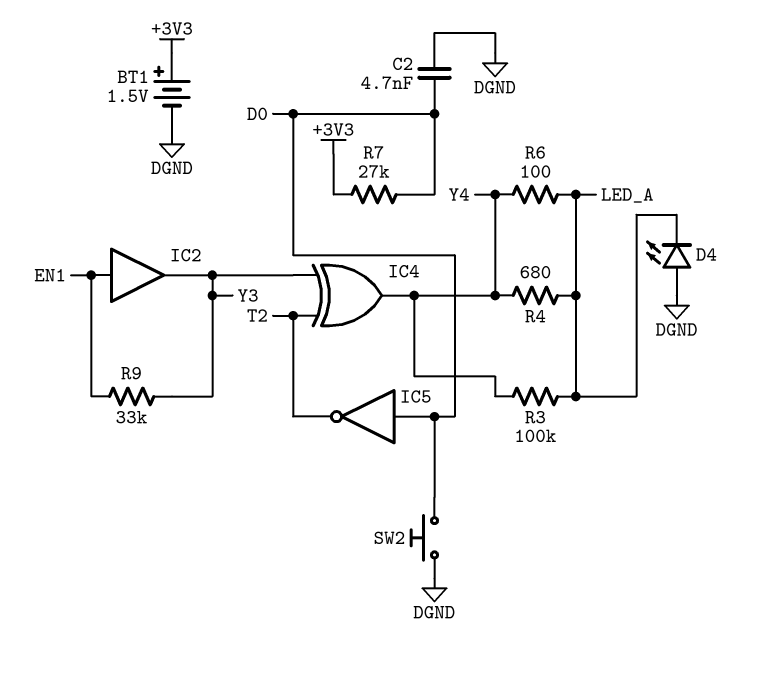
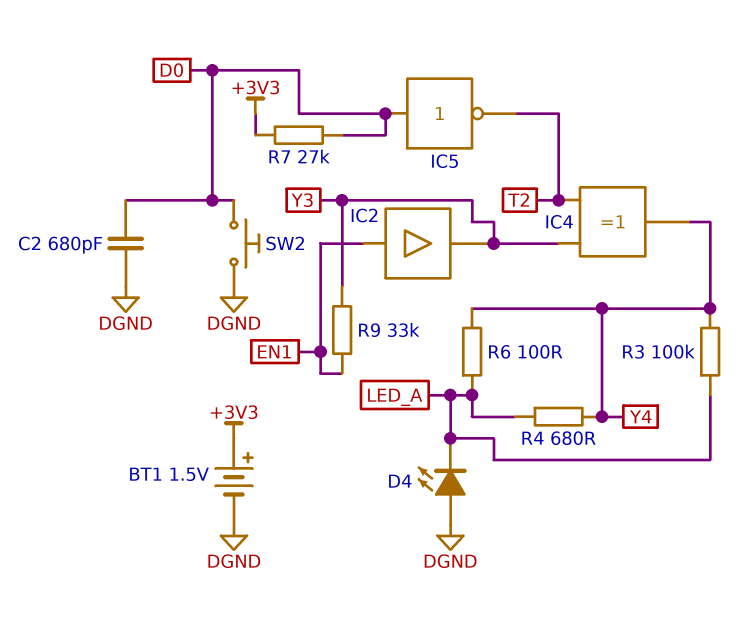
C2: 4.7nF (D0, DGND) -> 680pF (D0, DGND)

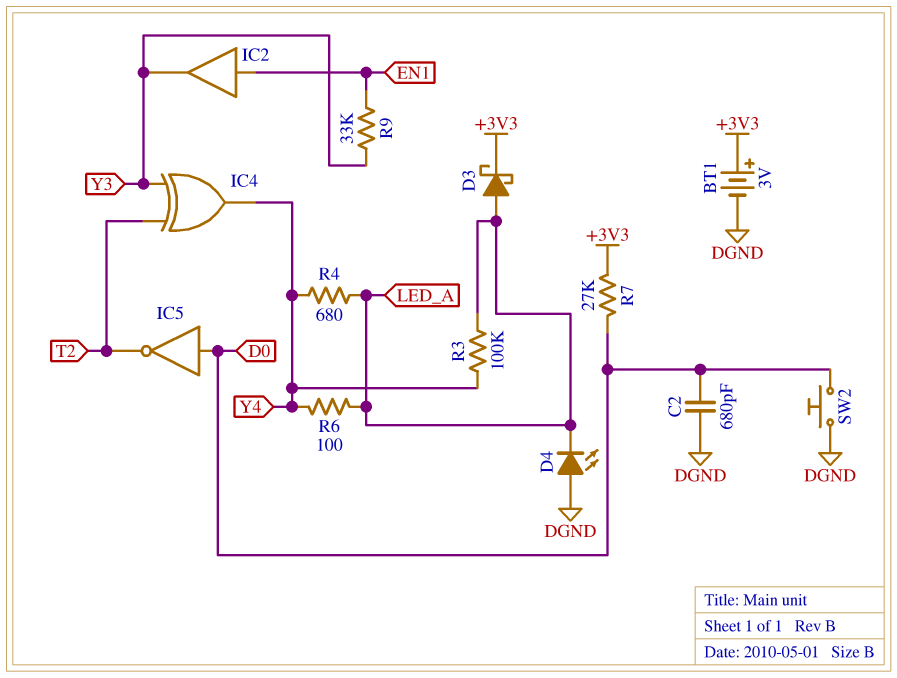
BT1: 1.5V (plus +3V3, minus DGND) -> 3V (plus +3V3, minus DGND)
D3: none -> schottky (A LED_A, K +3V3)

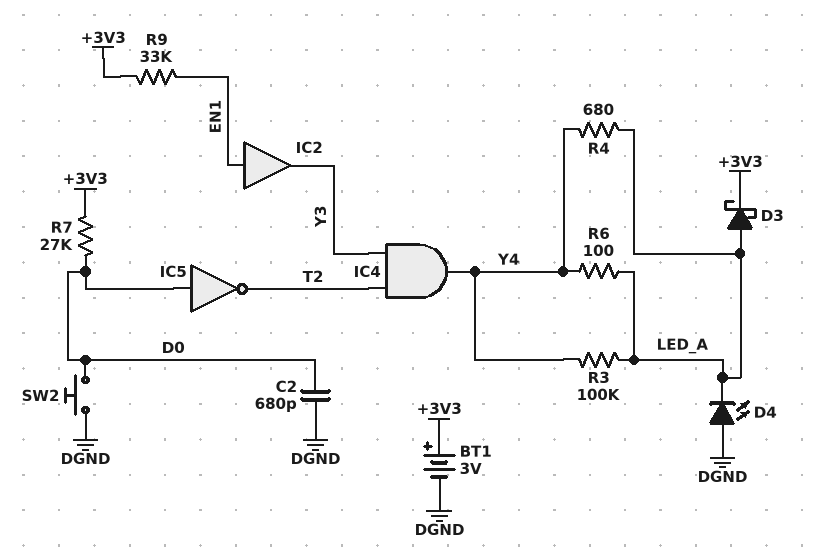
IC4: XOR (in T2, in Y3, out Y4) -> AND (in T2, in Y3, out Y4)
R9: 33k (EN1, Y3) -> 33k (+3V3, EN1)

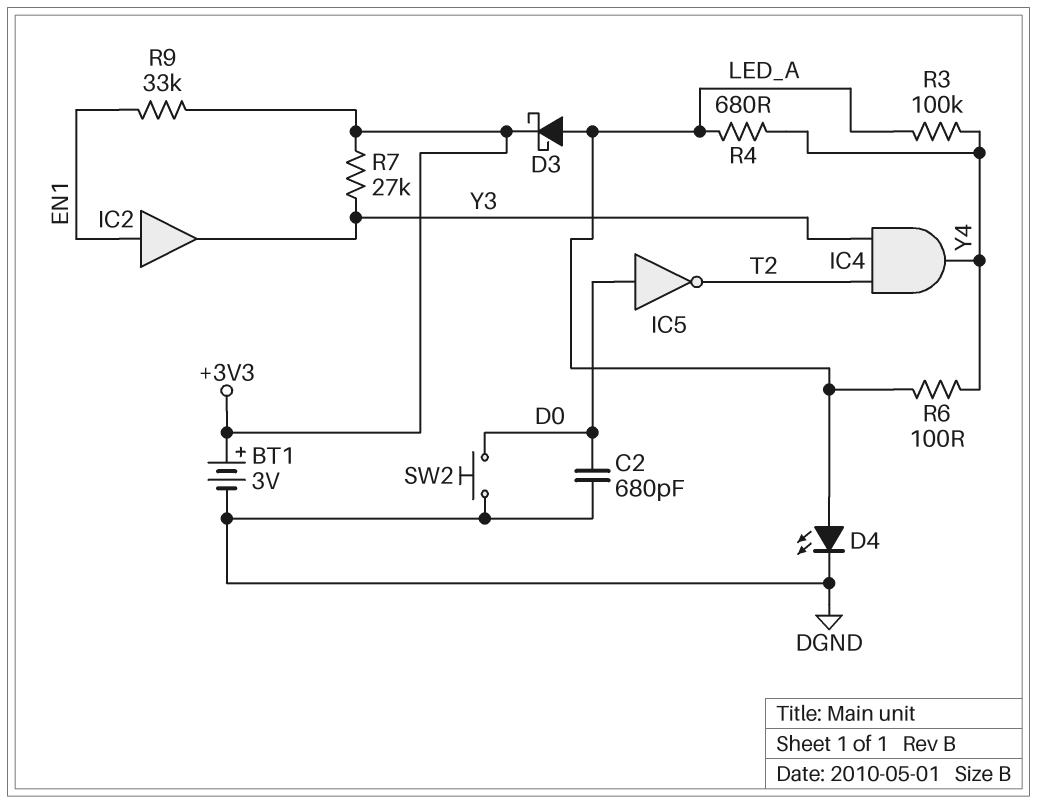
D4: LED (A DGND, K LED_A) -> LED (A LED_A, K DGND)
R7: 27k (+3V3, D0) -> 27k (+3V3, Y3)

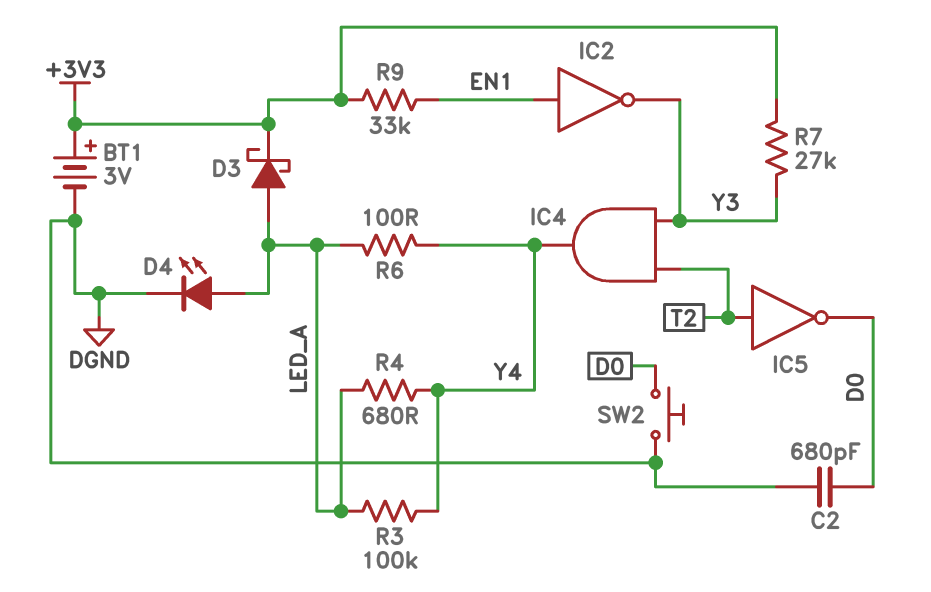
IC2: buffer (in EN1, out Y3) -> NOT (in EN1, out Y3)
IC5: NOT (in D0, out T2) -> NOT (in T2, out D0)

